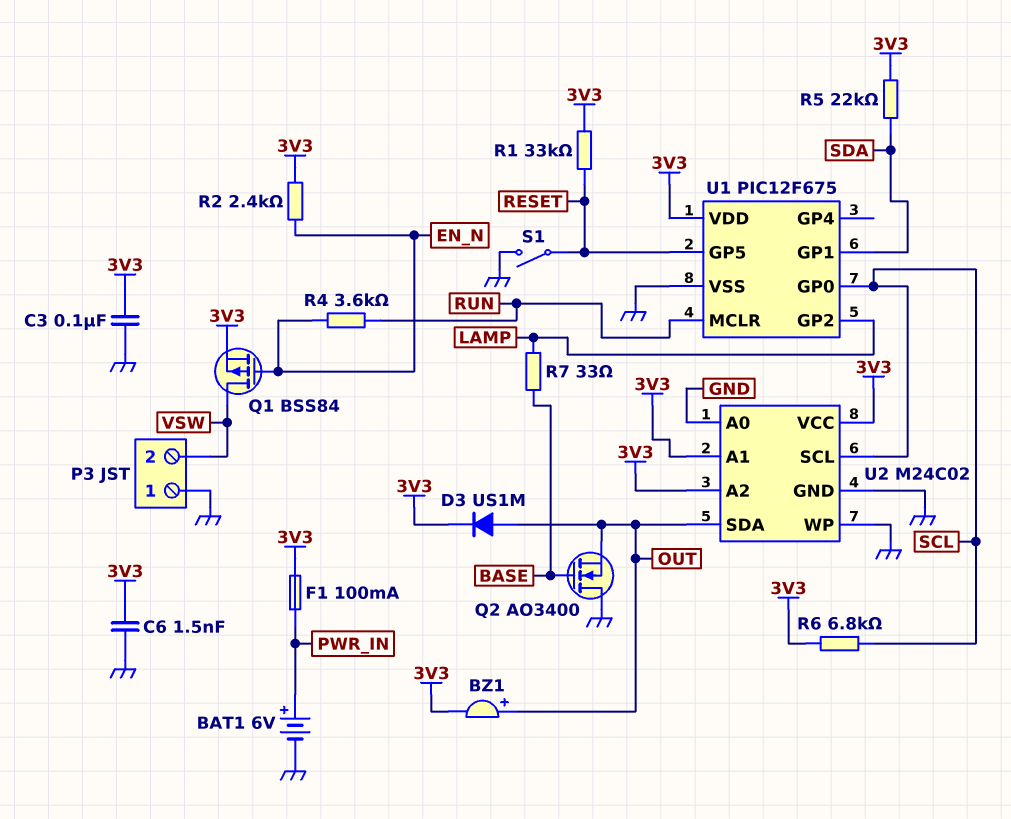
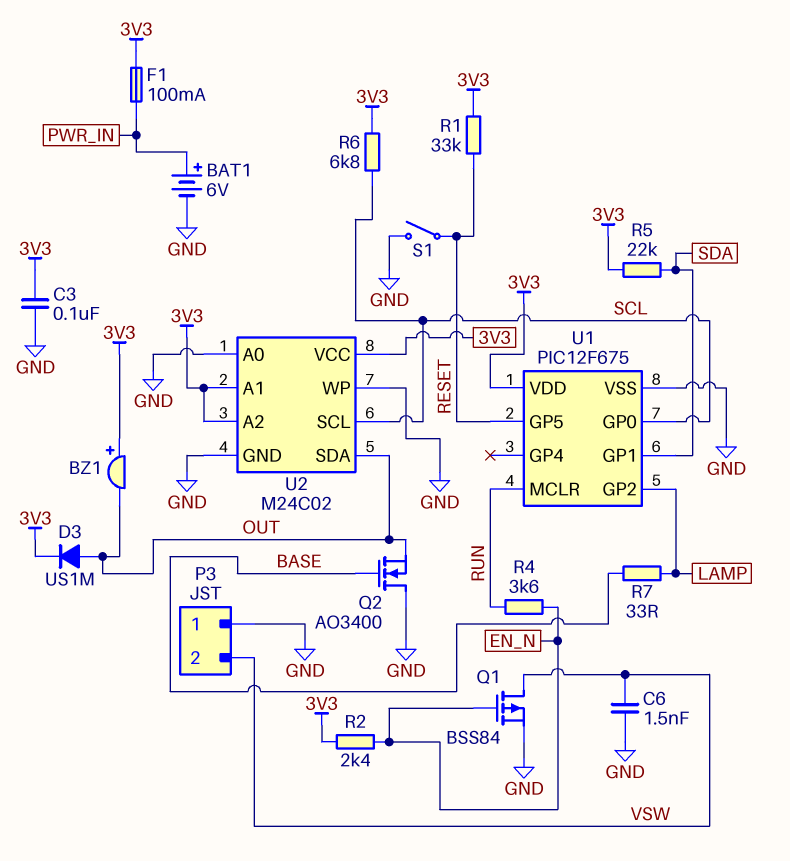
BZ1: buzzer (plus OUT, minus 3V3) -> buzzer (plus 3V3, minus OUT)
C6: 1.5nF (3V3, GND) -> 1.5nF (GND, VSW)
Q1: PMOS BSS84 (G EN_N, D VSW, S 3V3) -> PMOS BSS84 (G EN_N, D VSW, S GND)

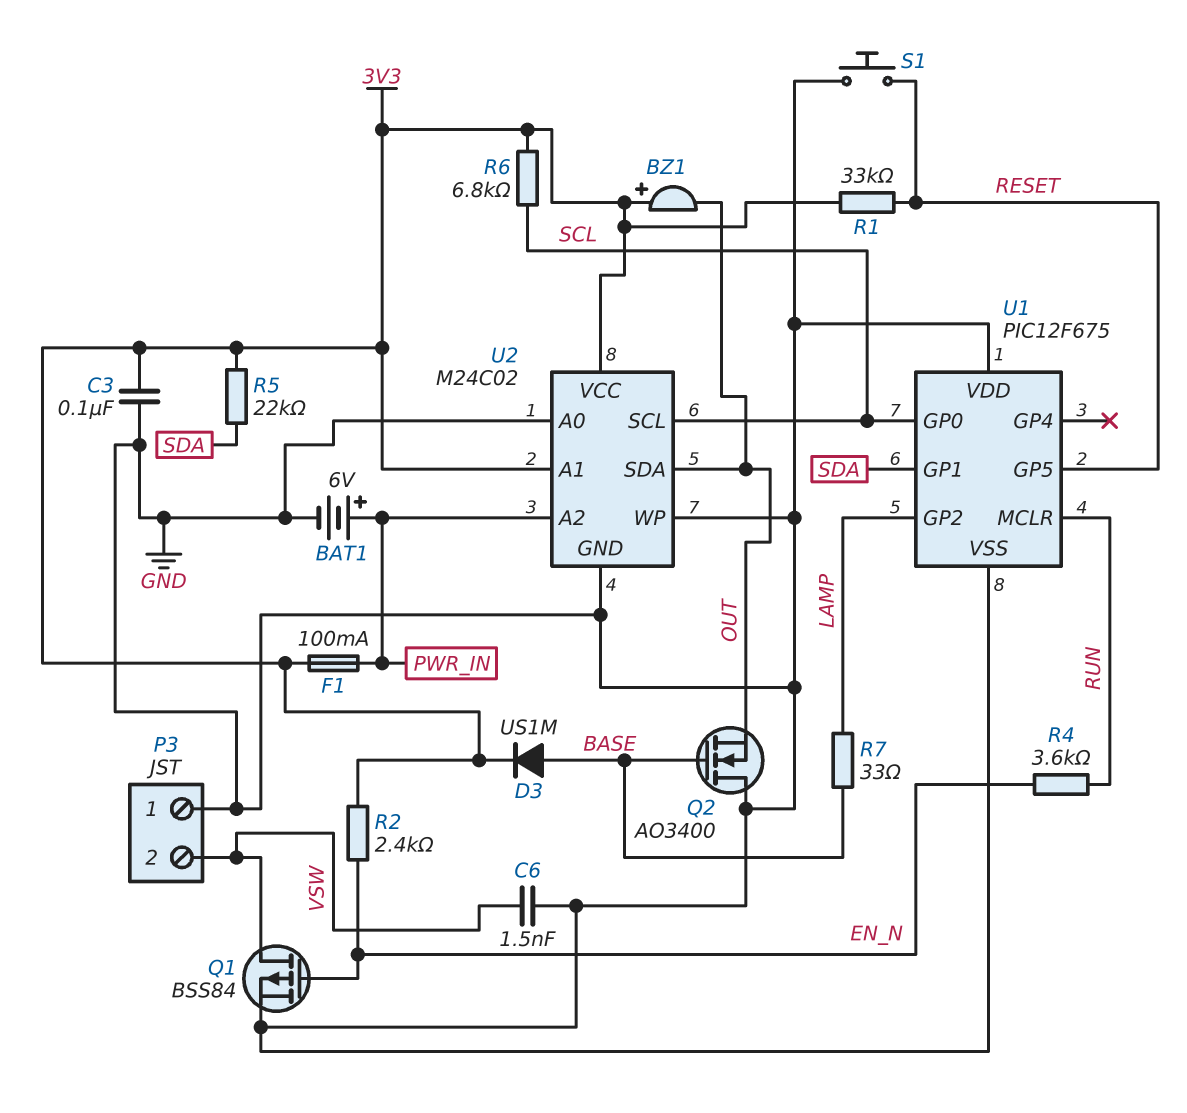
D3: diode US1M (A OUT, K 3V3) -> diode US1M (A BASE, K 3V3)
S1: switch (GND, RESET) -> button (GND, RESET)
U1 pin VDD: 3V3 -> GND
U2 pin A2: 3V3 -> PWR_IN

